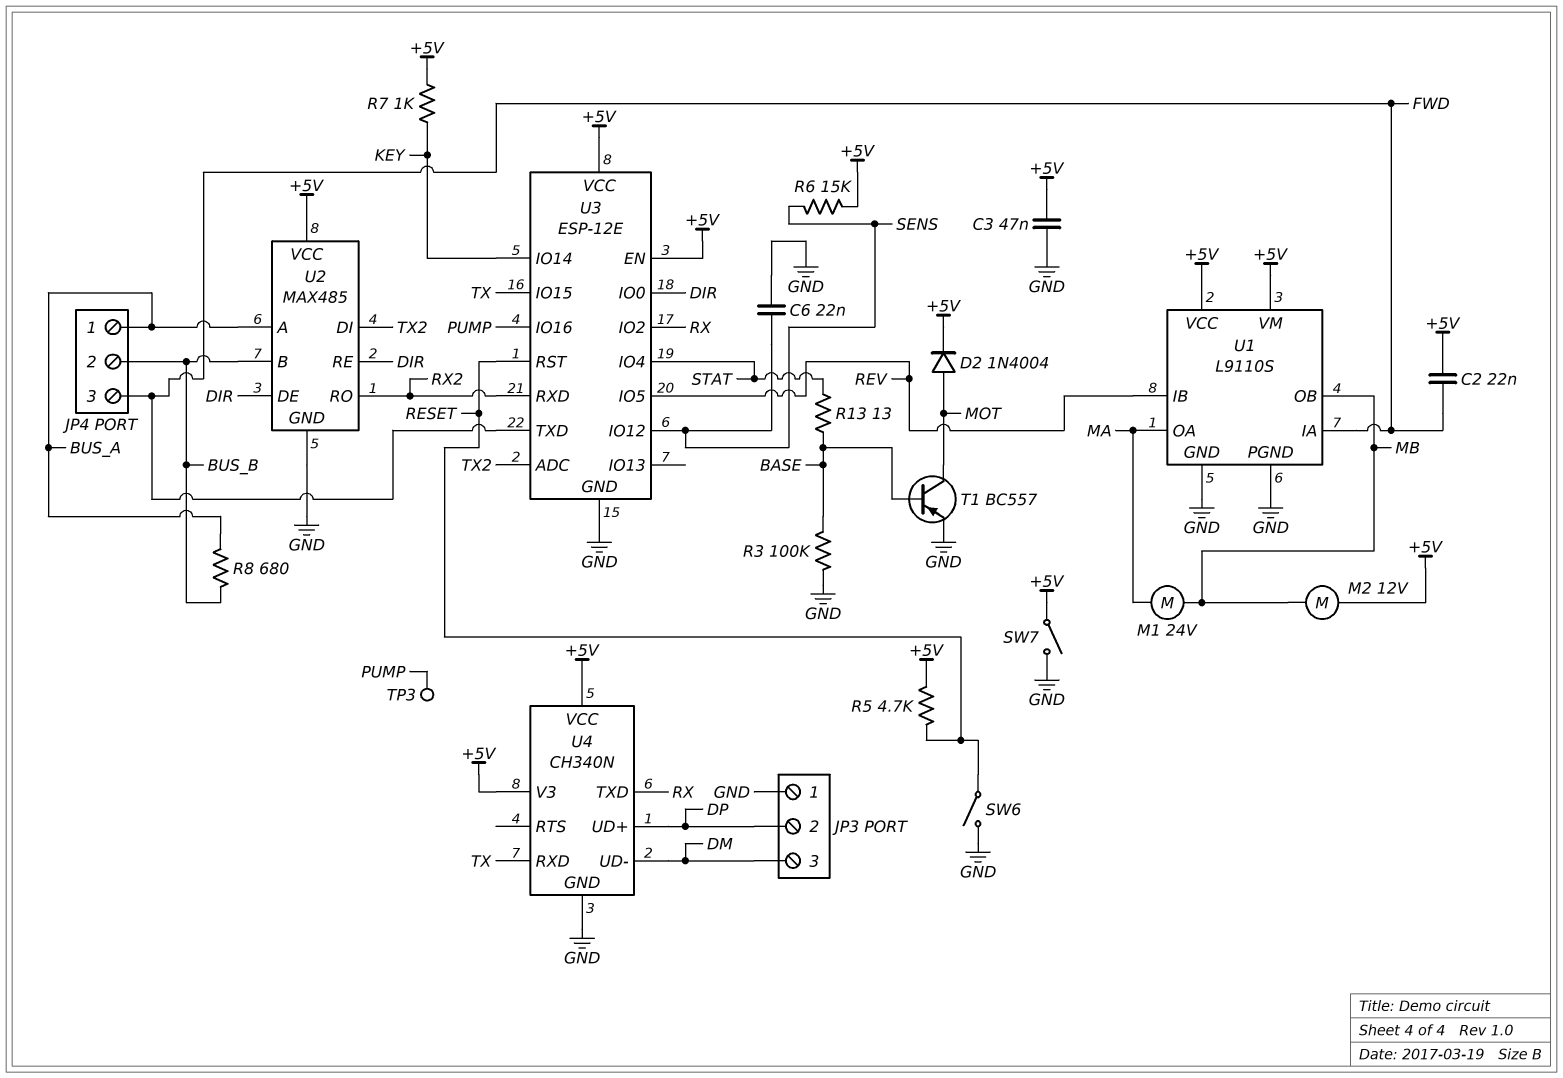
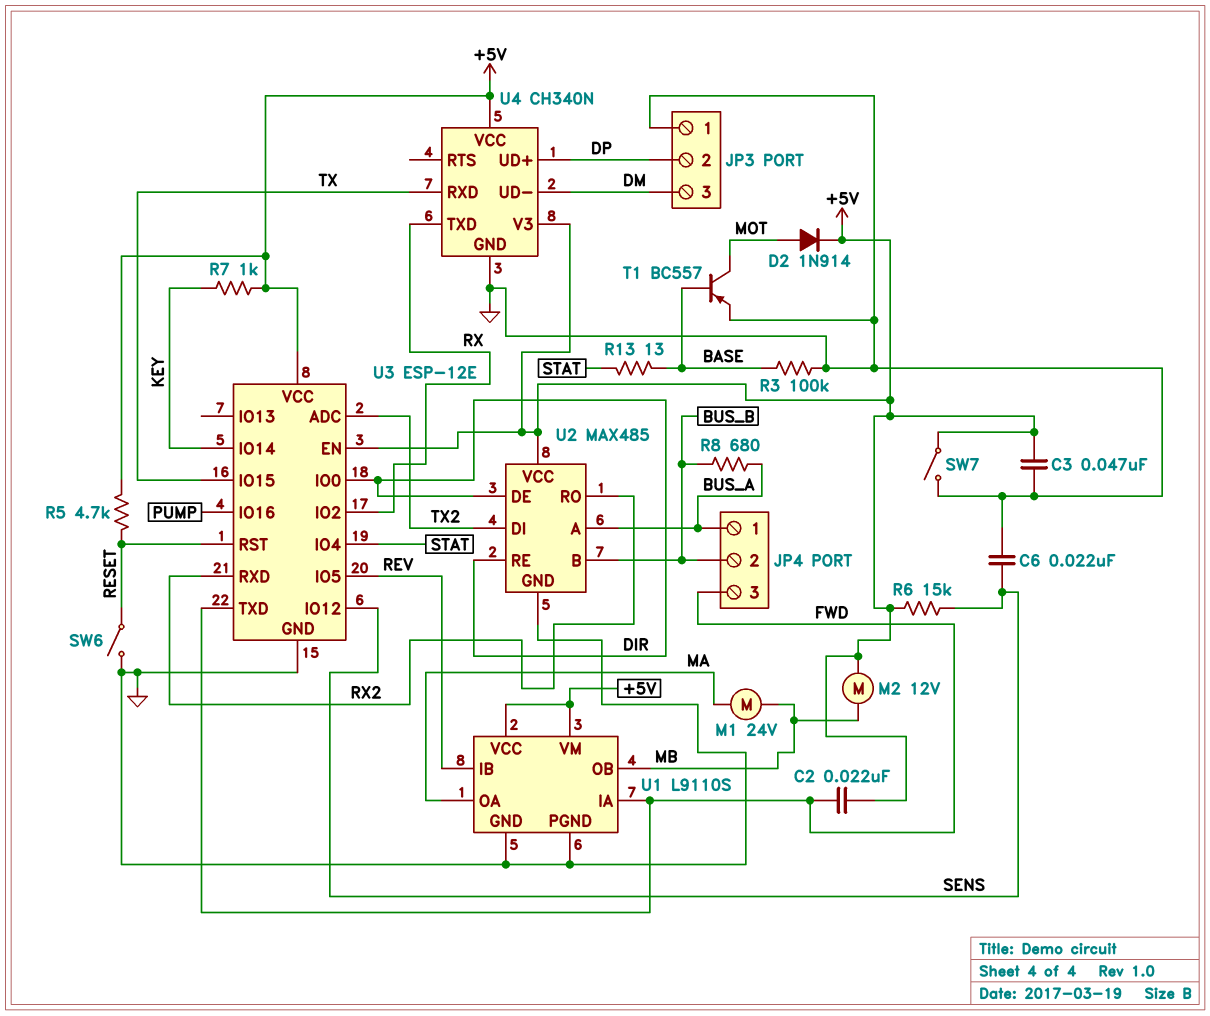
D2: diode 1N4004 (A MOT, K +5V) -> diode 1N914 (A MOT, K +5V)
TP3: test point (PUMP) -> none

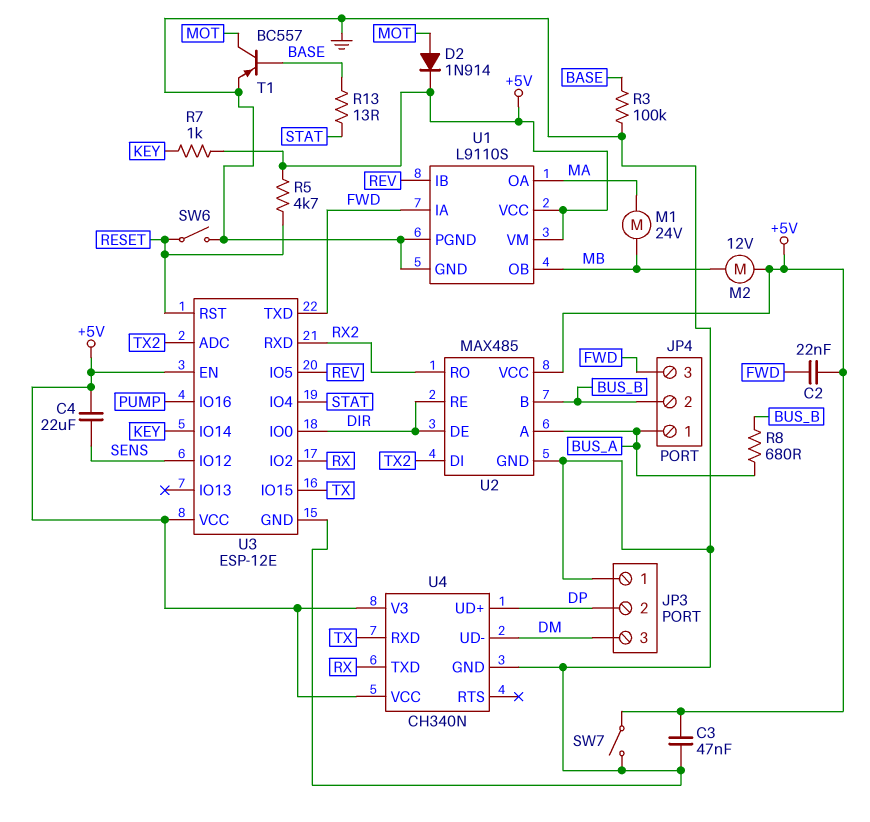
C4: none -> 22uF (+5V, SENS)
C6: 22nF (GND, SENS) -> none
R6: 15k (+5V, SENS) -> none

